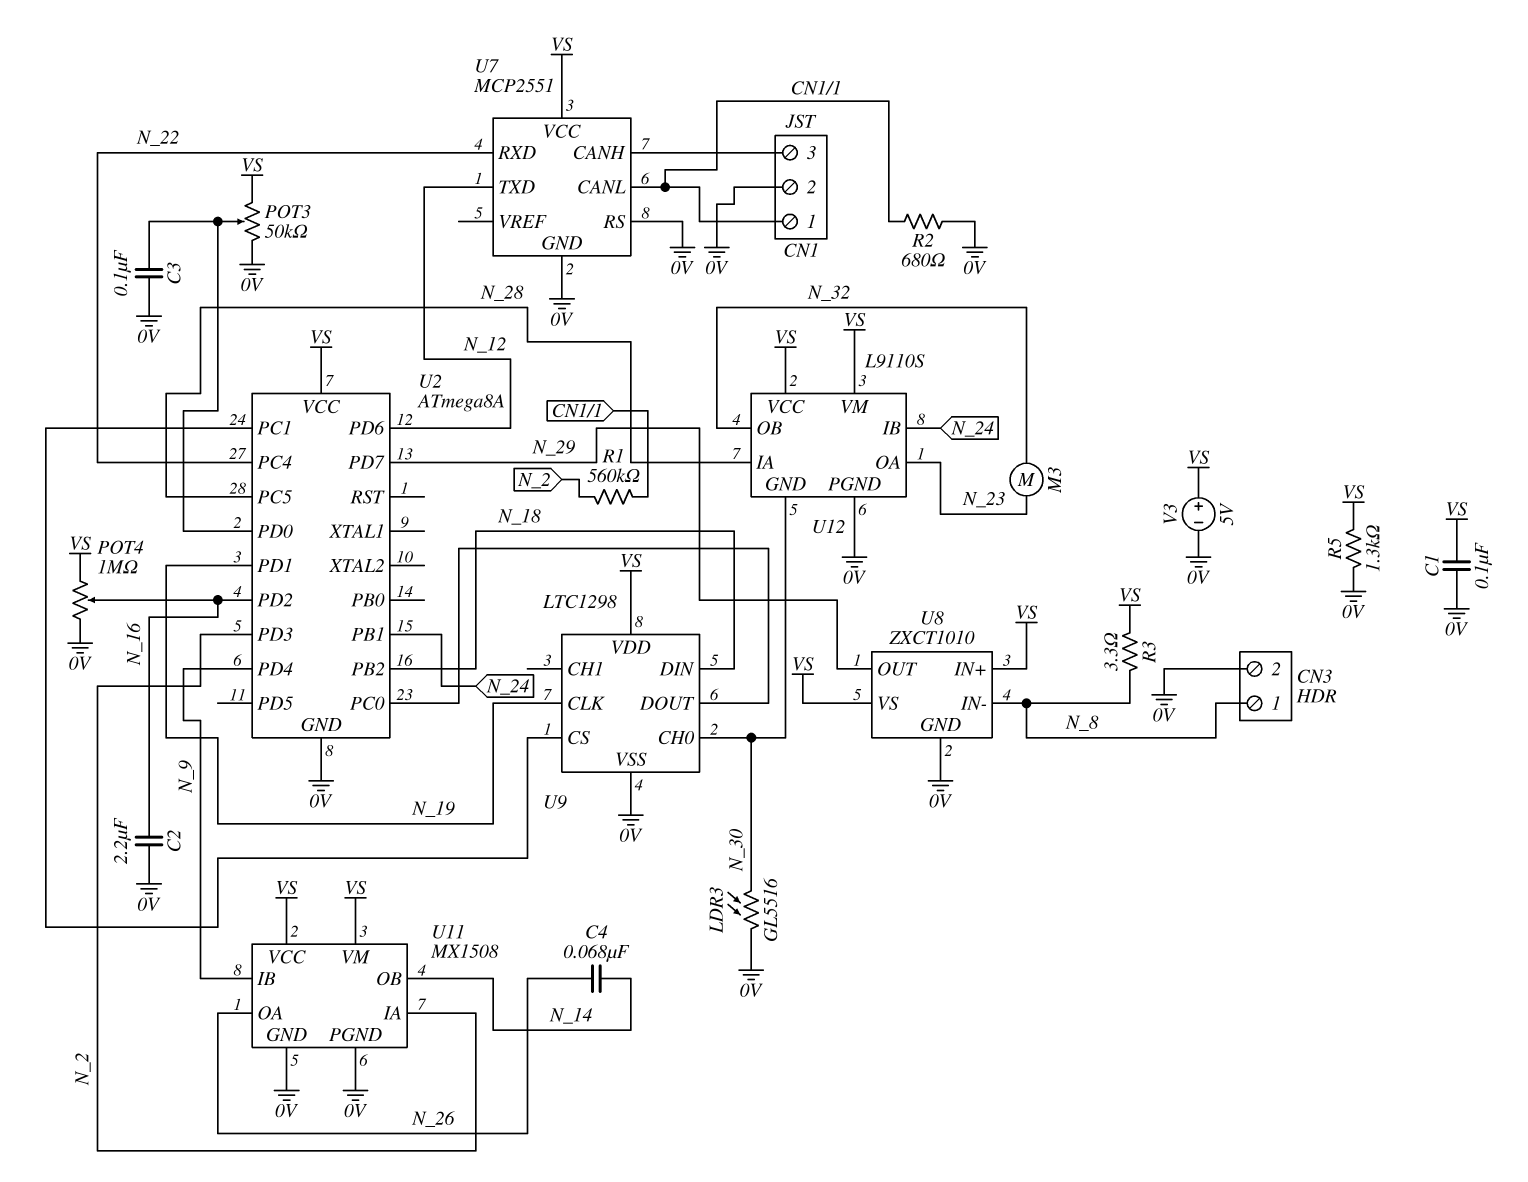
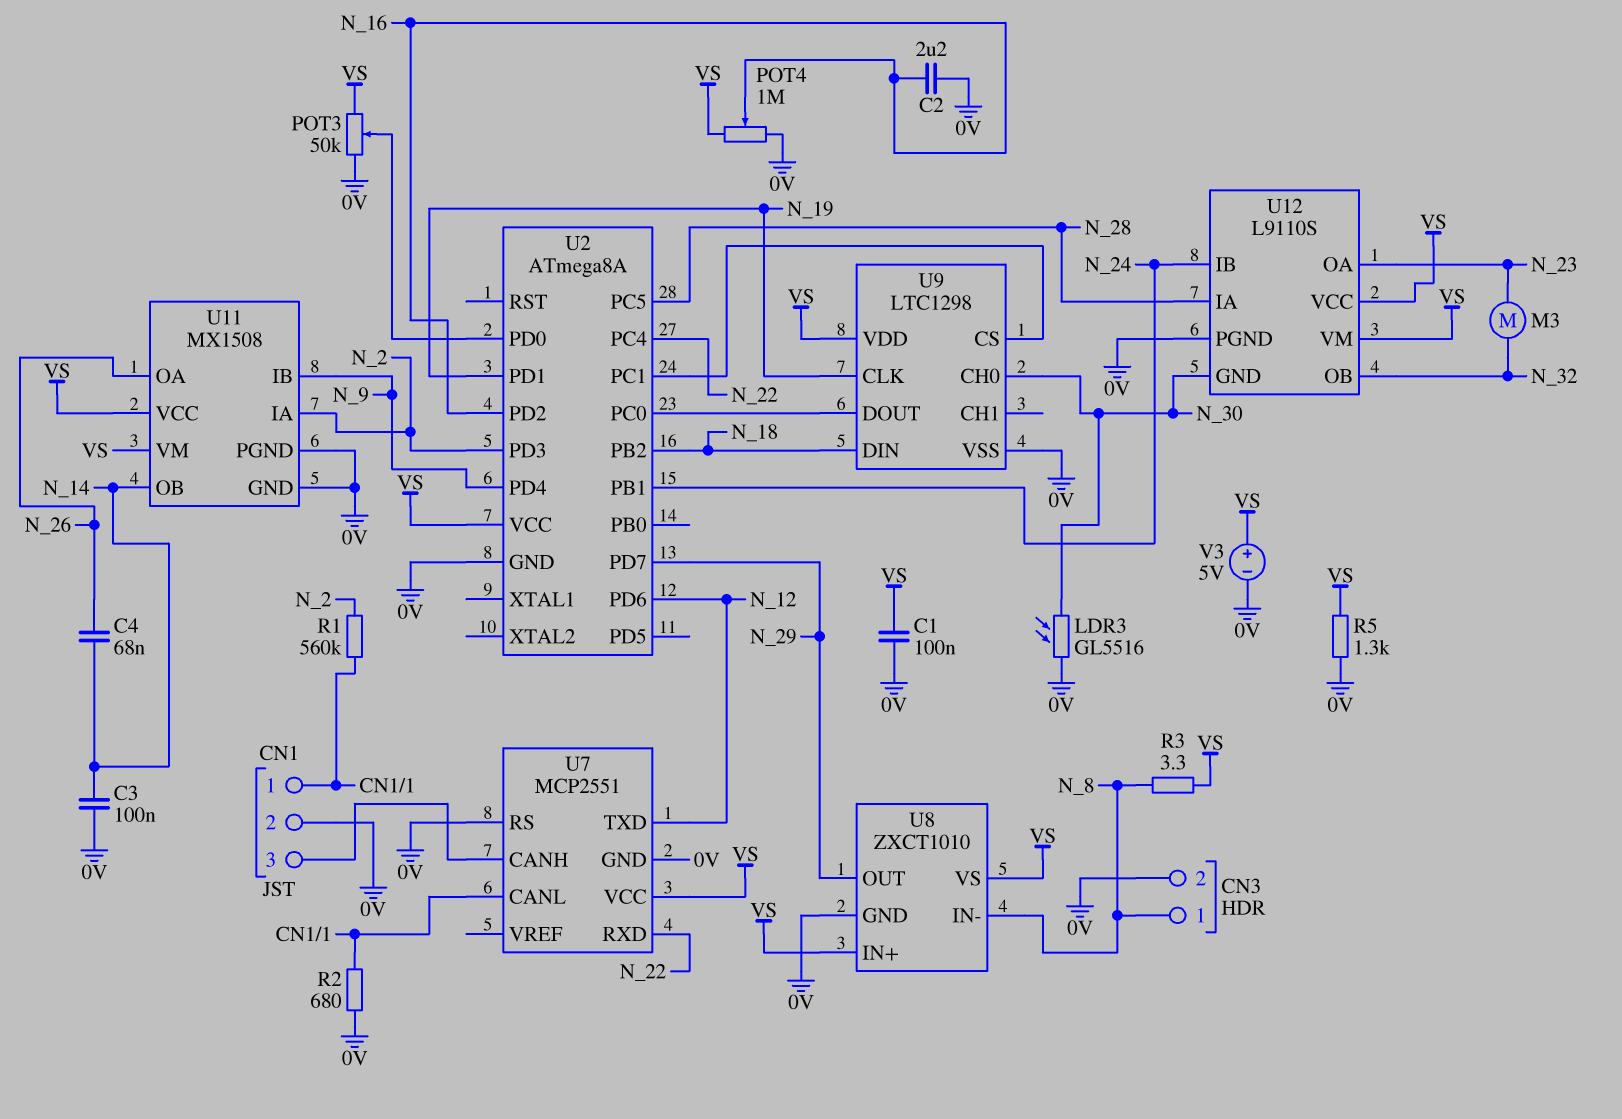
C3: 100nF (0V, U2/PD0) -> 100nF (0V, N_14)

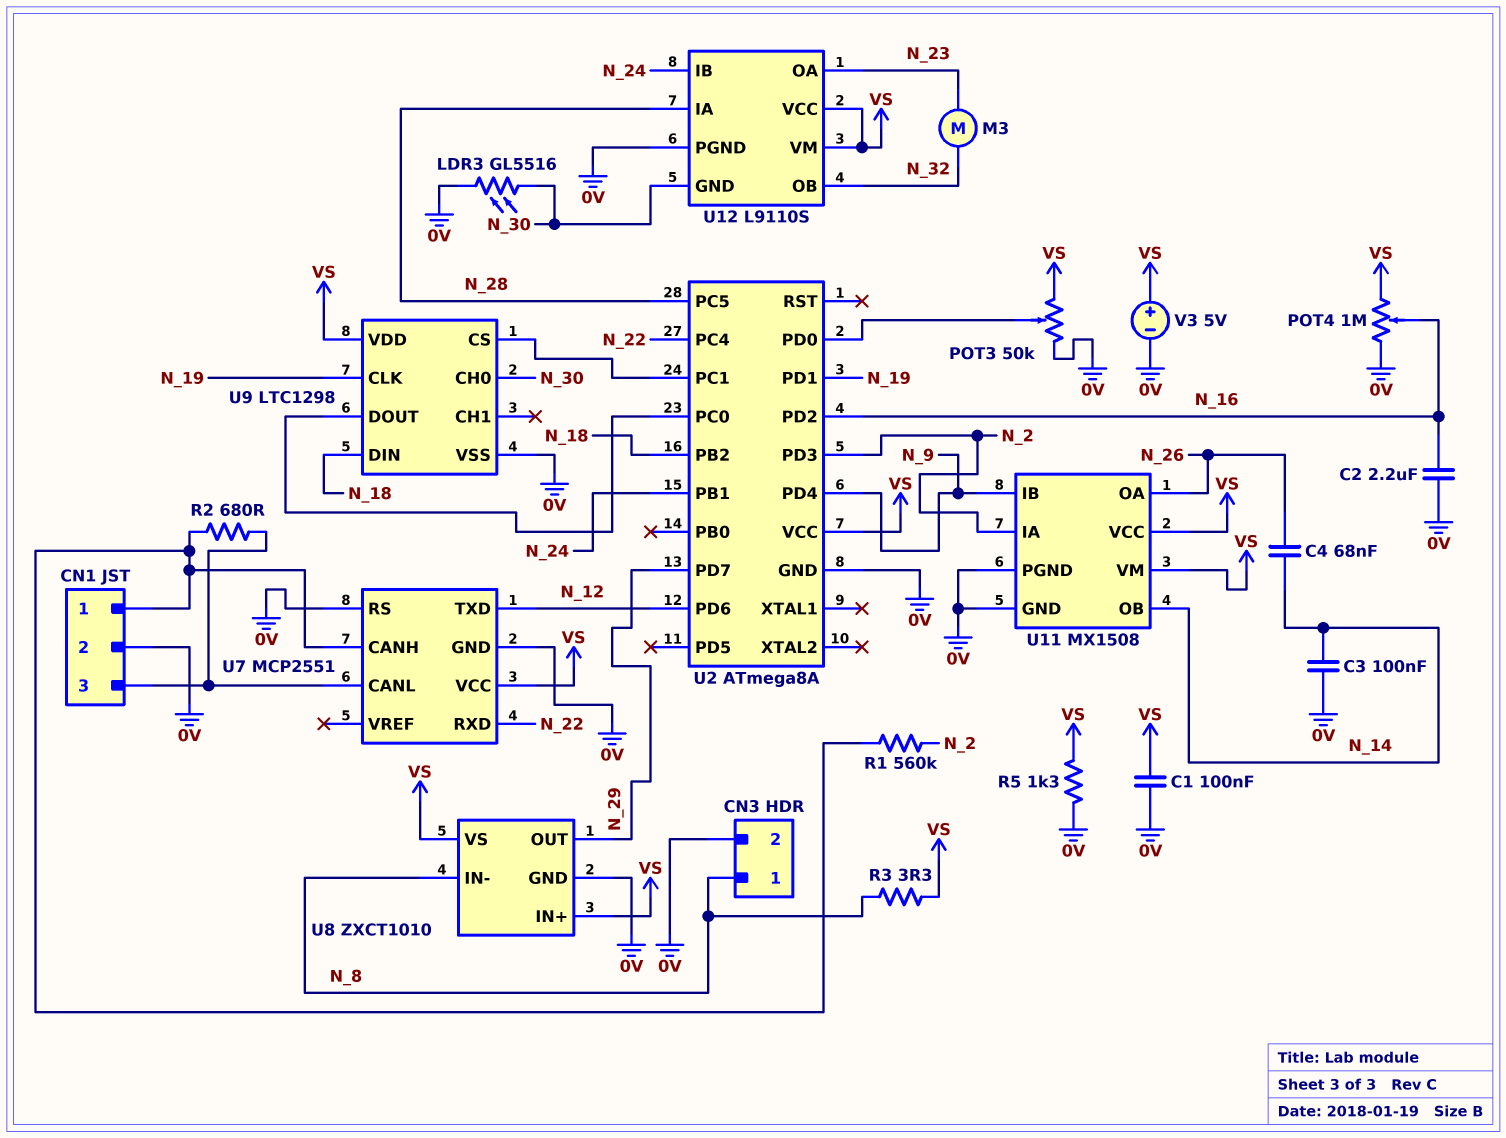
R2: 680 (0V, CN1/1) -> 680 (CN1/1, CN1/3)
U7 pin CANH: CN1/3 -> CN1/1
U7 pin CANL: CN1/1 -> CN1/3

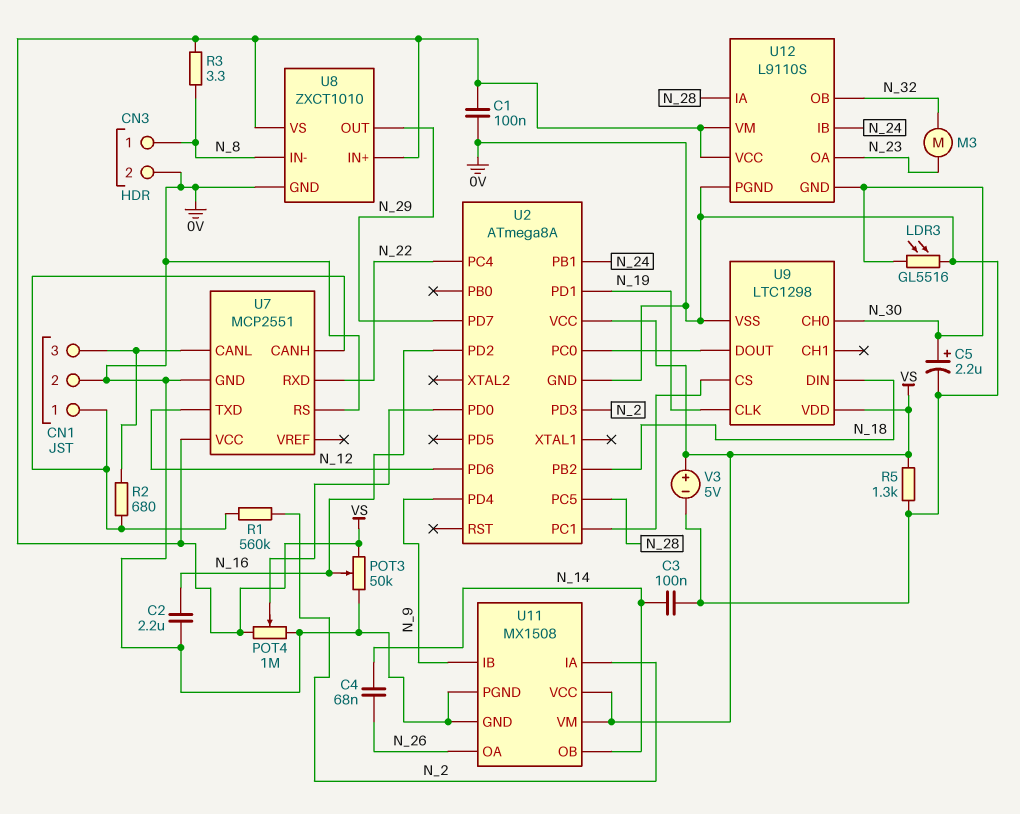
C5: none -> 2.2uF (plus N_30, minus 0V)
POT3: 50k (0V, VS, wiper U2/PD0) -> 50k (0V, VS, wiper N_16)
POT4: 1M (0V, VS, wiper N_16) -> 1M (0V, VS, wiper U2/PD0)

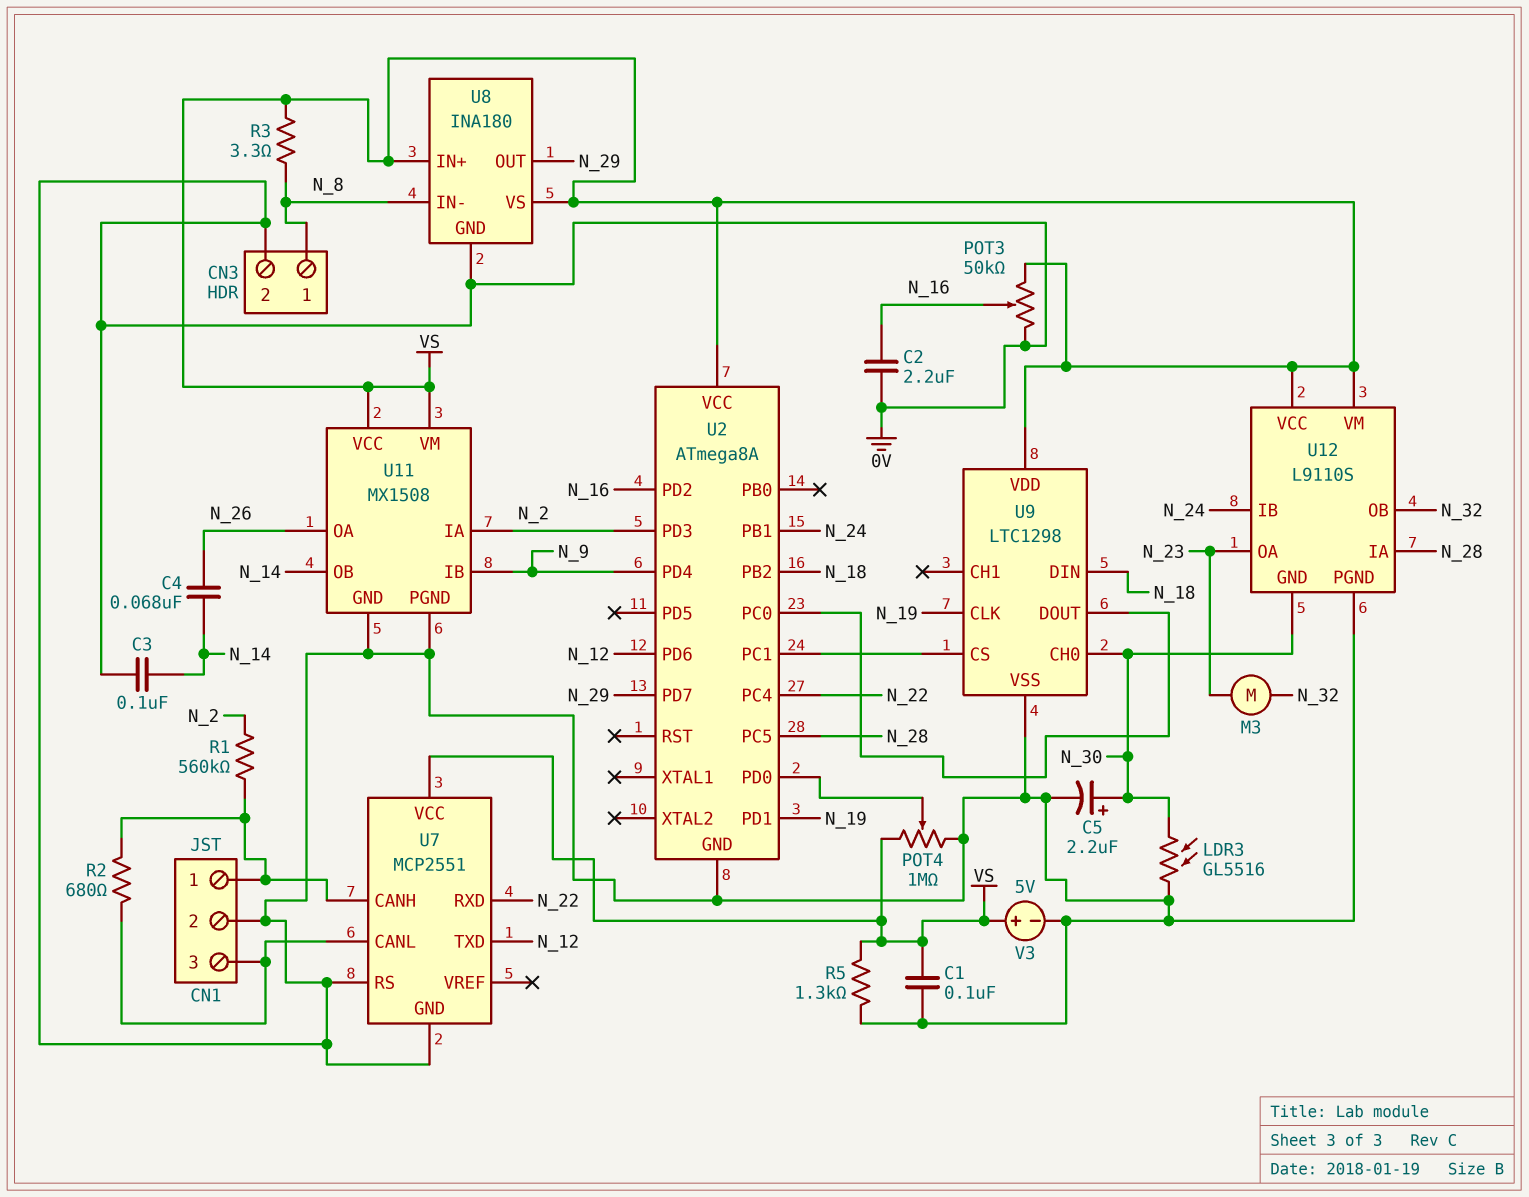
U8: ZXCT1010 -> INA180

